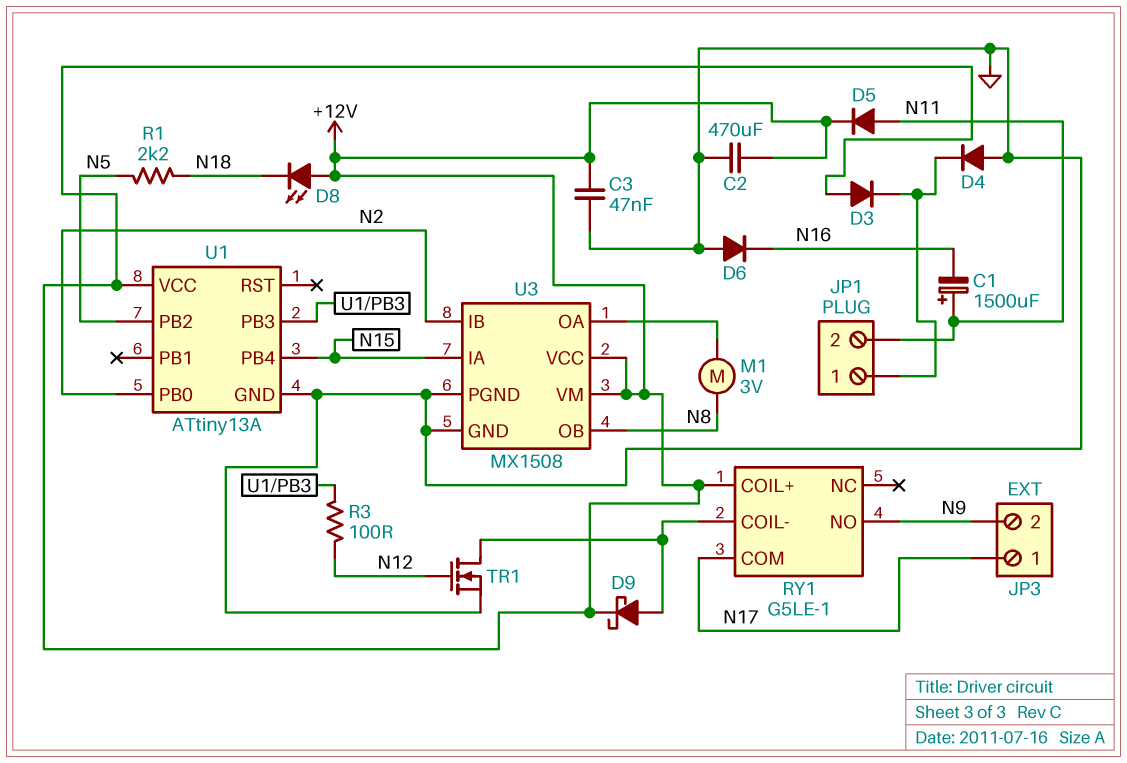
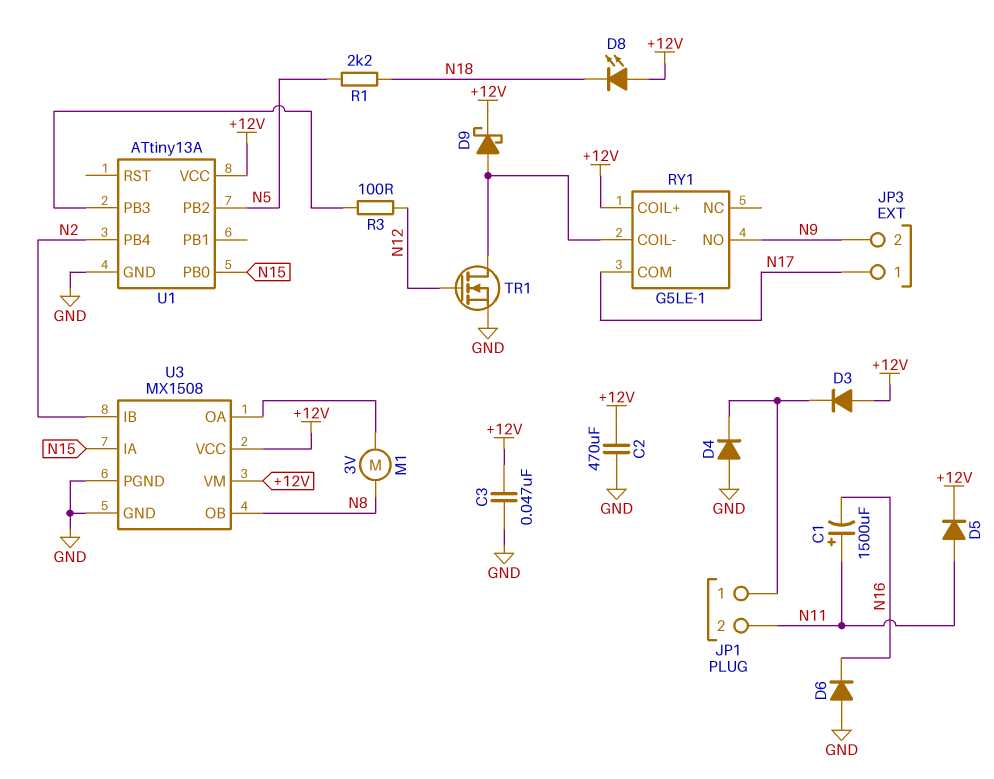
U1 pin PB0: N2 -> N15
U1 pin PB4: N15 -> N2

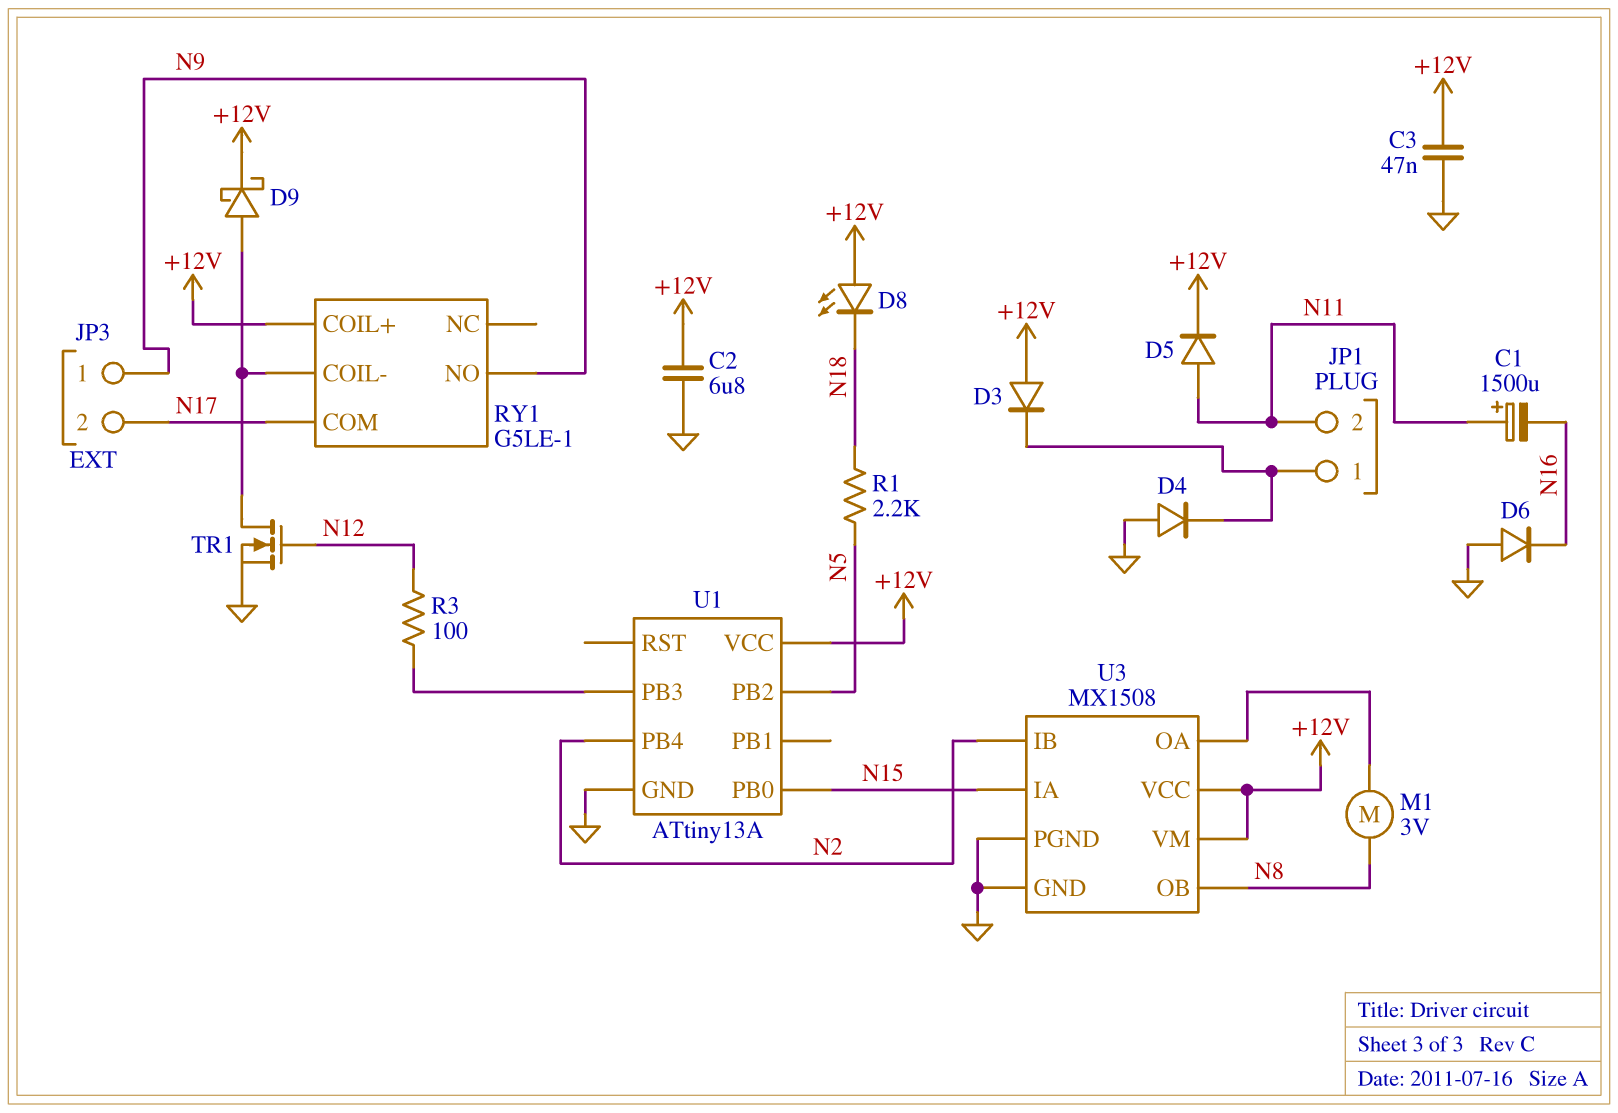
C2: 470uF (+12V, GND) -> 6.8uF (+12V, GND)
JP3 pin 1: N17 -> N9
JP3 pin 2: N9 -> N17

